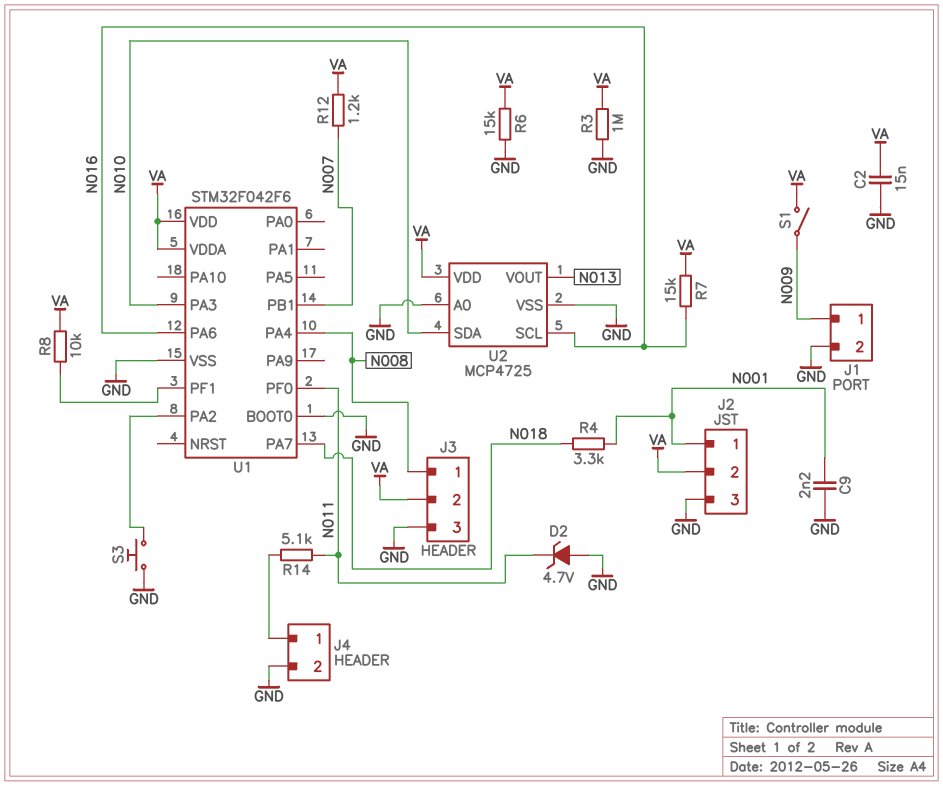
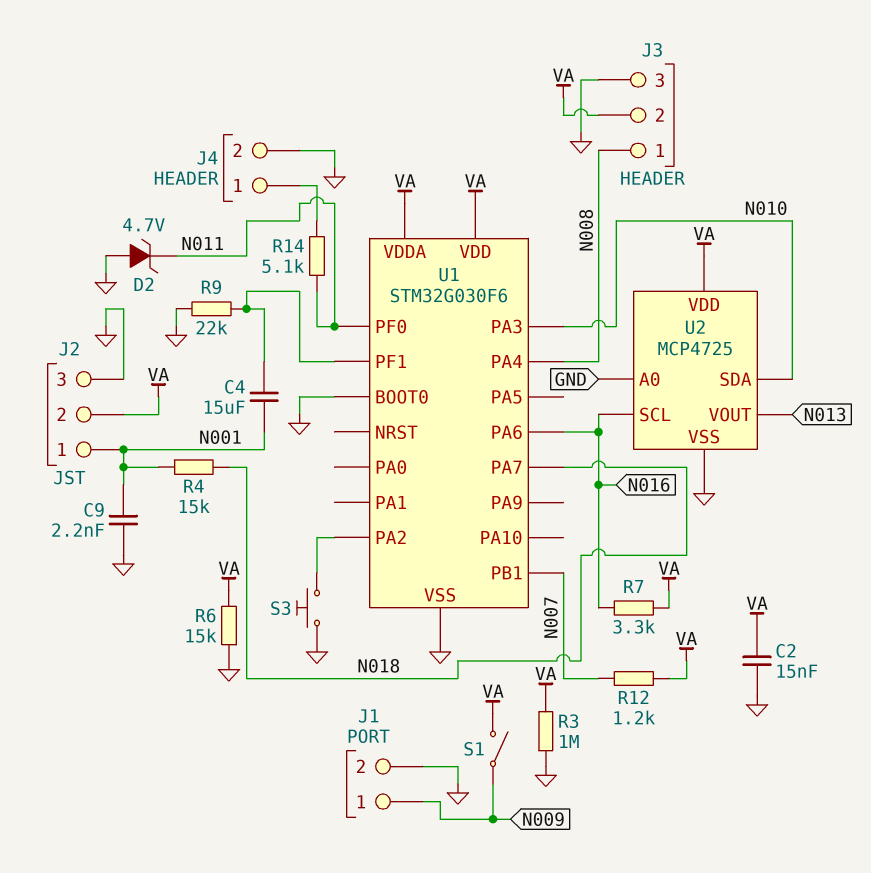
C4: none -> 15uF (N001, U1/PF1)
R4: 3.3k (N001, N018) -> 15k (N001, N018)
R7: 15k (N016, VA) -> 3.3k (N016, VA)
R8: 10k (U1/PF1, VA) -> none
R9: none -> 22k (GND, U1/PF1)
U1: STM32F042F6 -> STM32G030F6

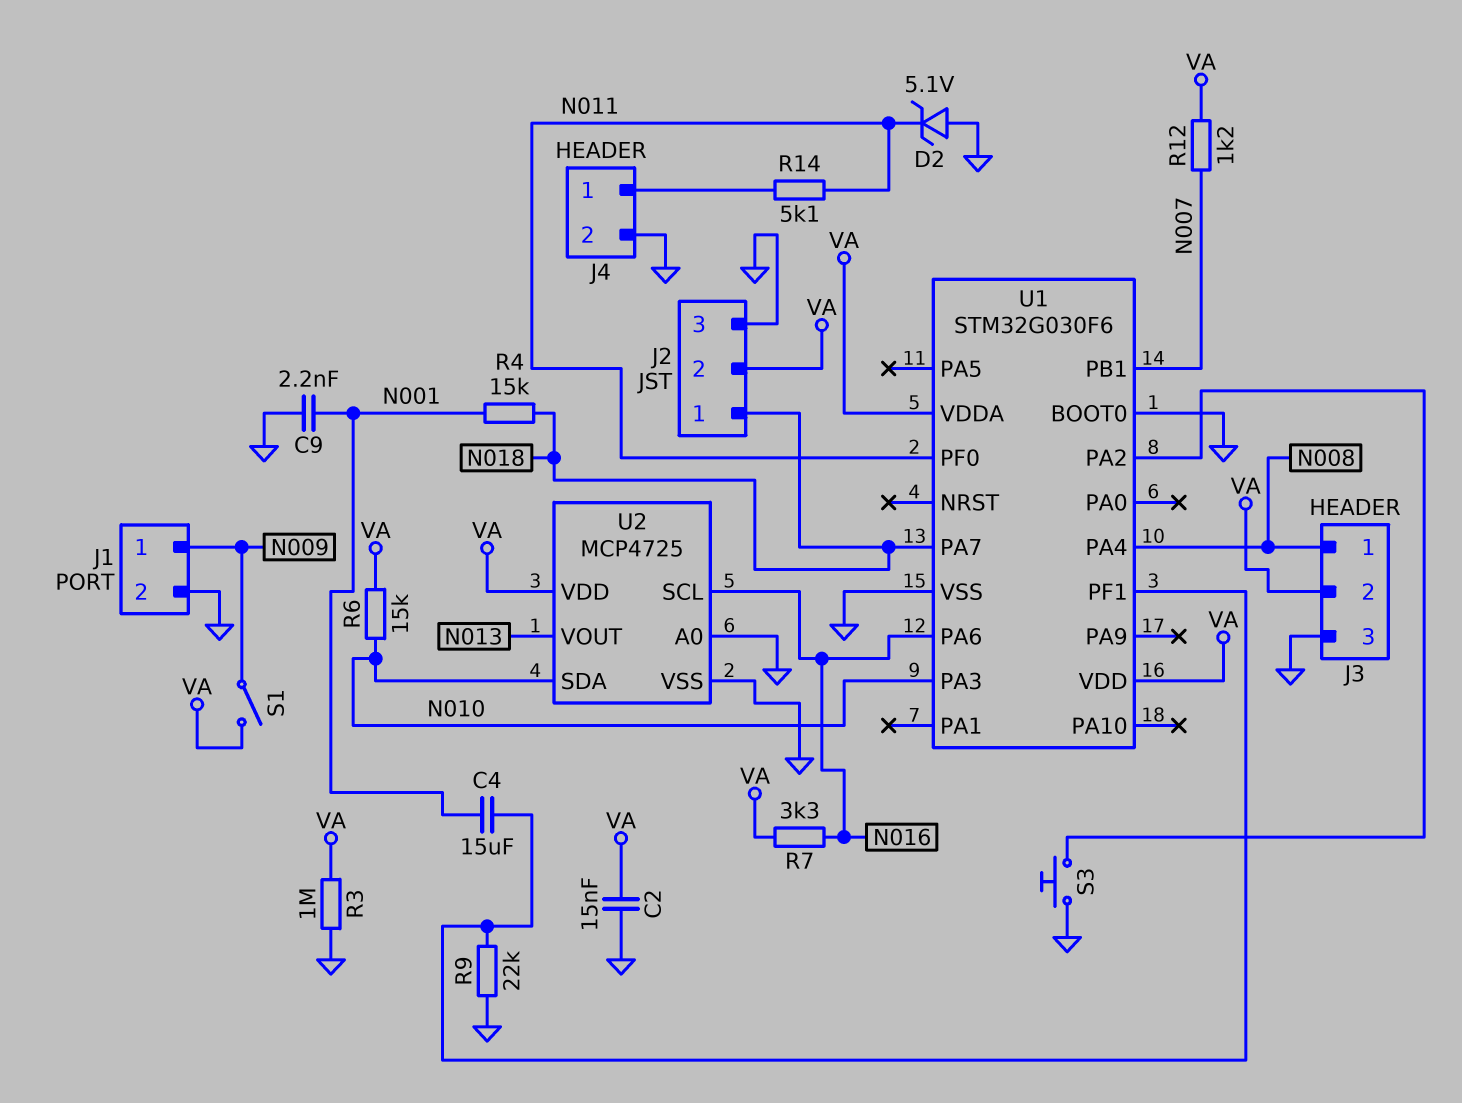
D2: zener 4.7V (A GND, K N011) -> zener 5.1V (A GND, K N011)
J2 pin 1: N001 -> N018
R6: 15k (GND, VA) -> 15k (N010, VA)

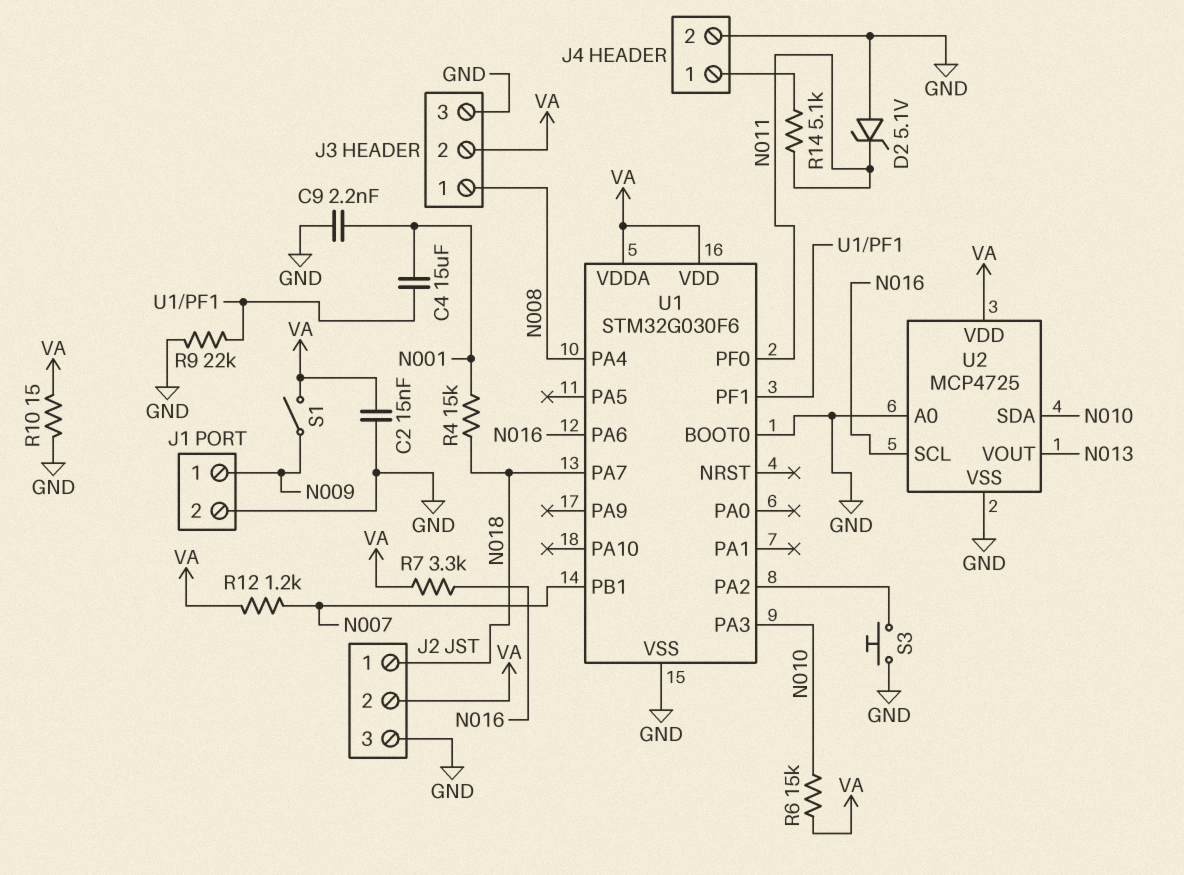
R3: 1M (GND, VA) -> none
R10: none -> 15 (GND, VA)

